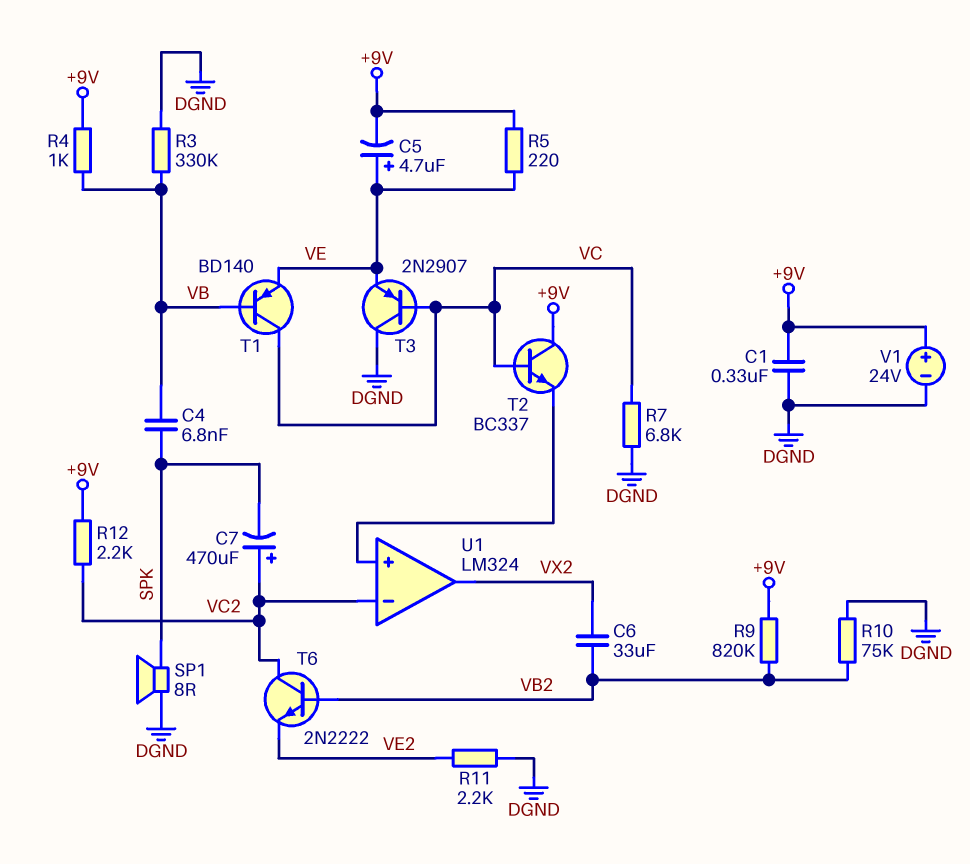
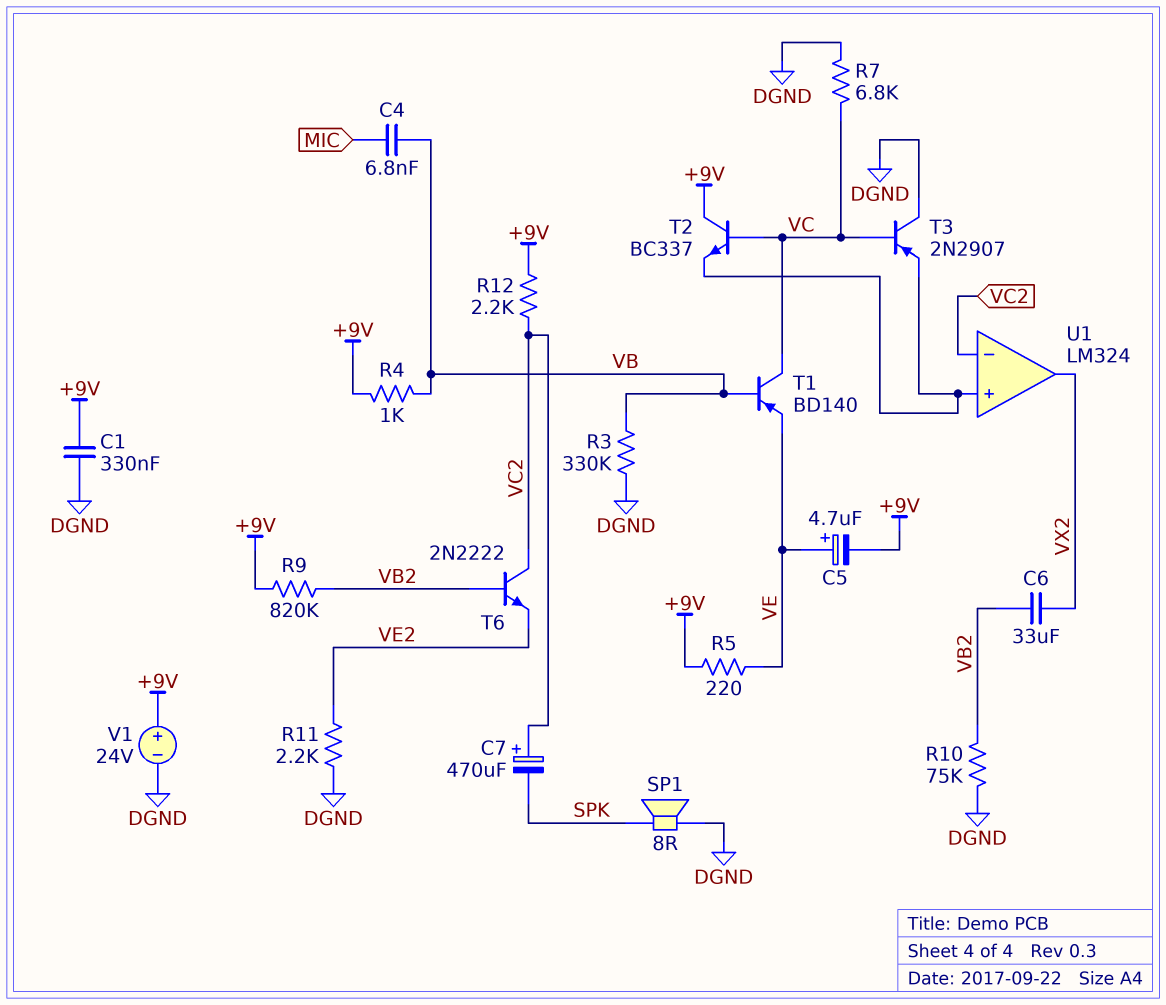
C4: 6.8nF (SPK, VB) -> 6.8nF (MIC, VB)
T3: PNP 2N2907 (B VC, C DGND, E VE) -> PNP 2N2907 (B VC, C DGND, E U1/in+)

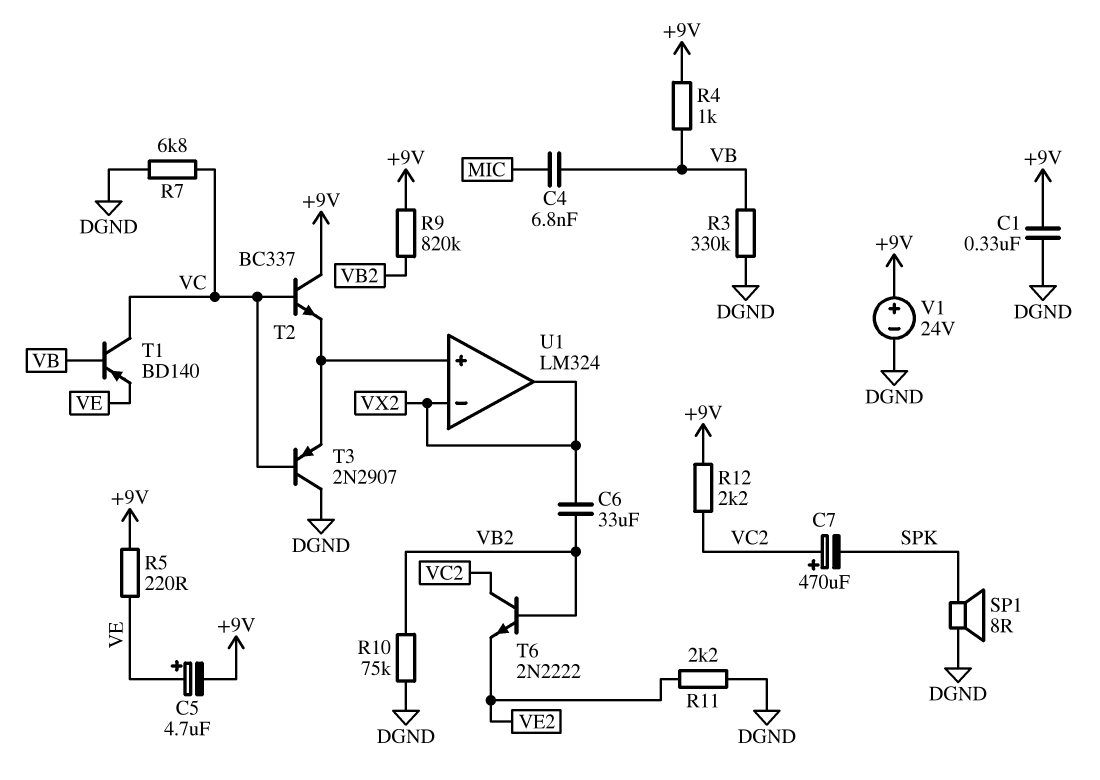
U1 pin in-: VC2 -> VX2

